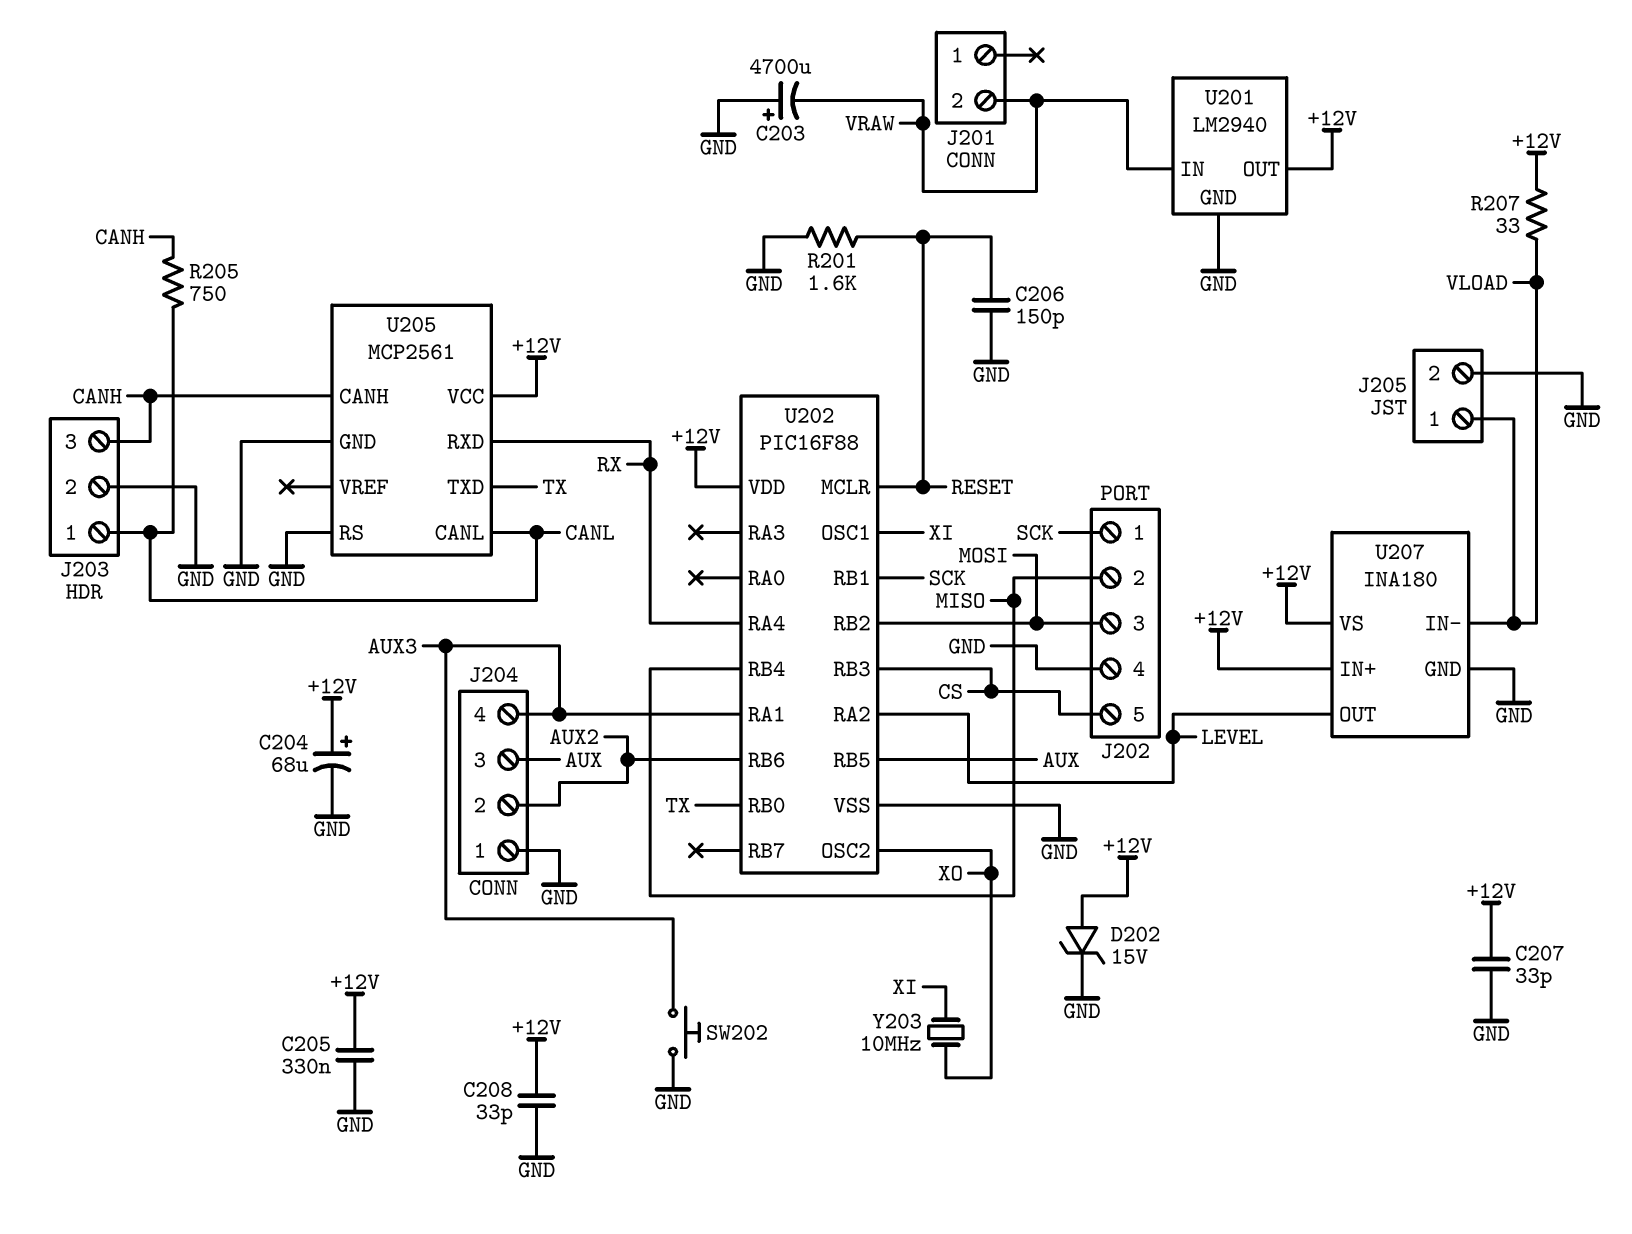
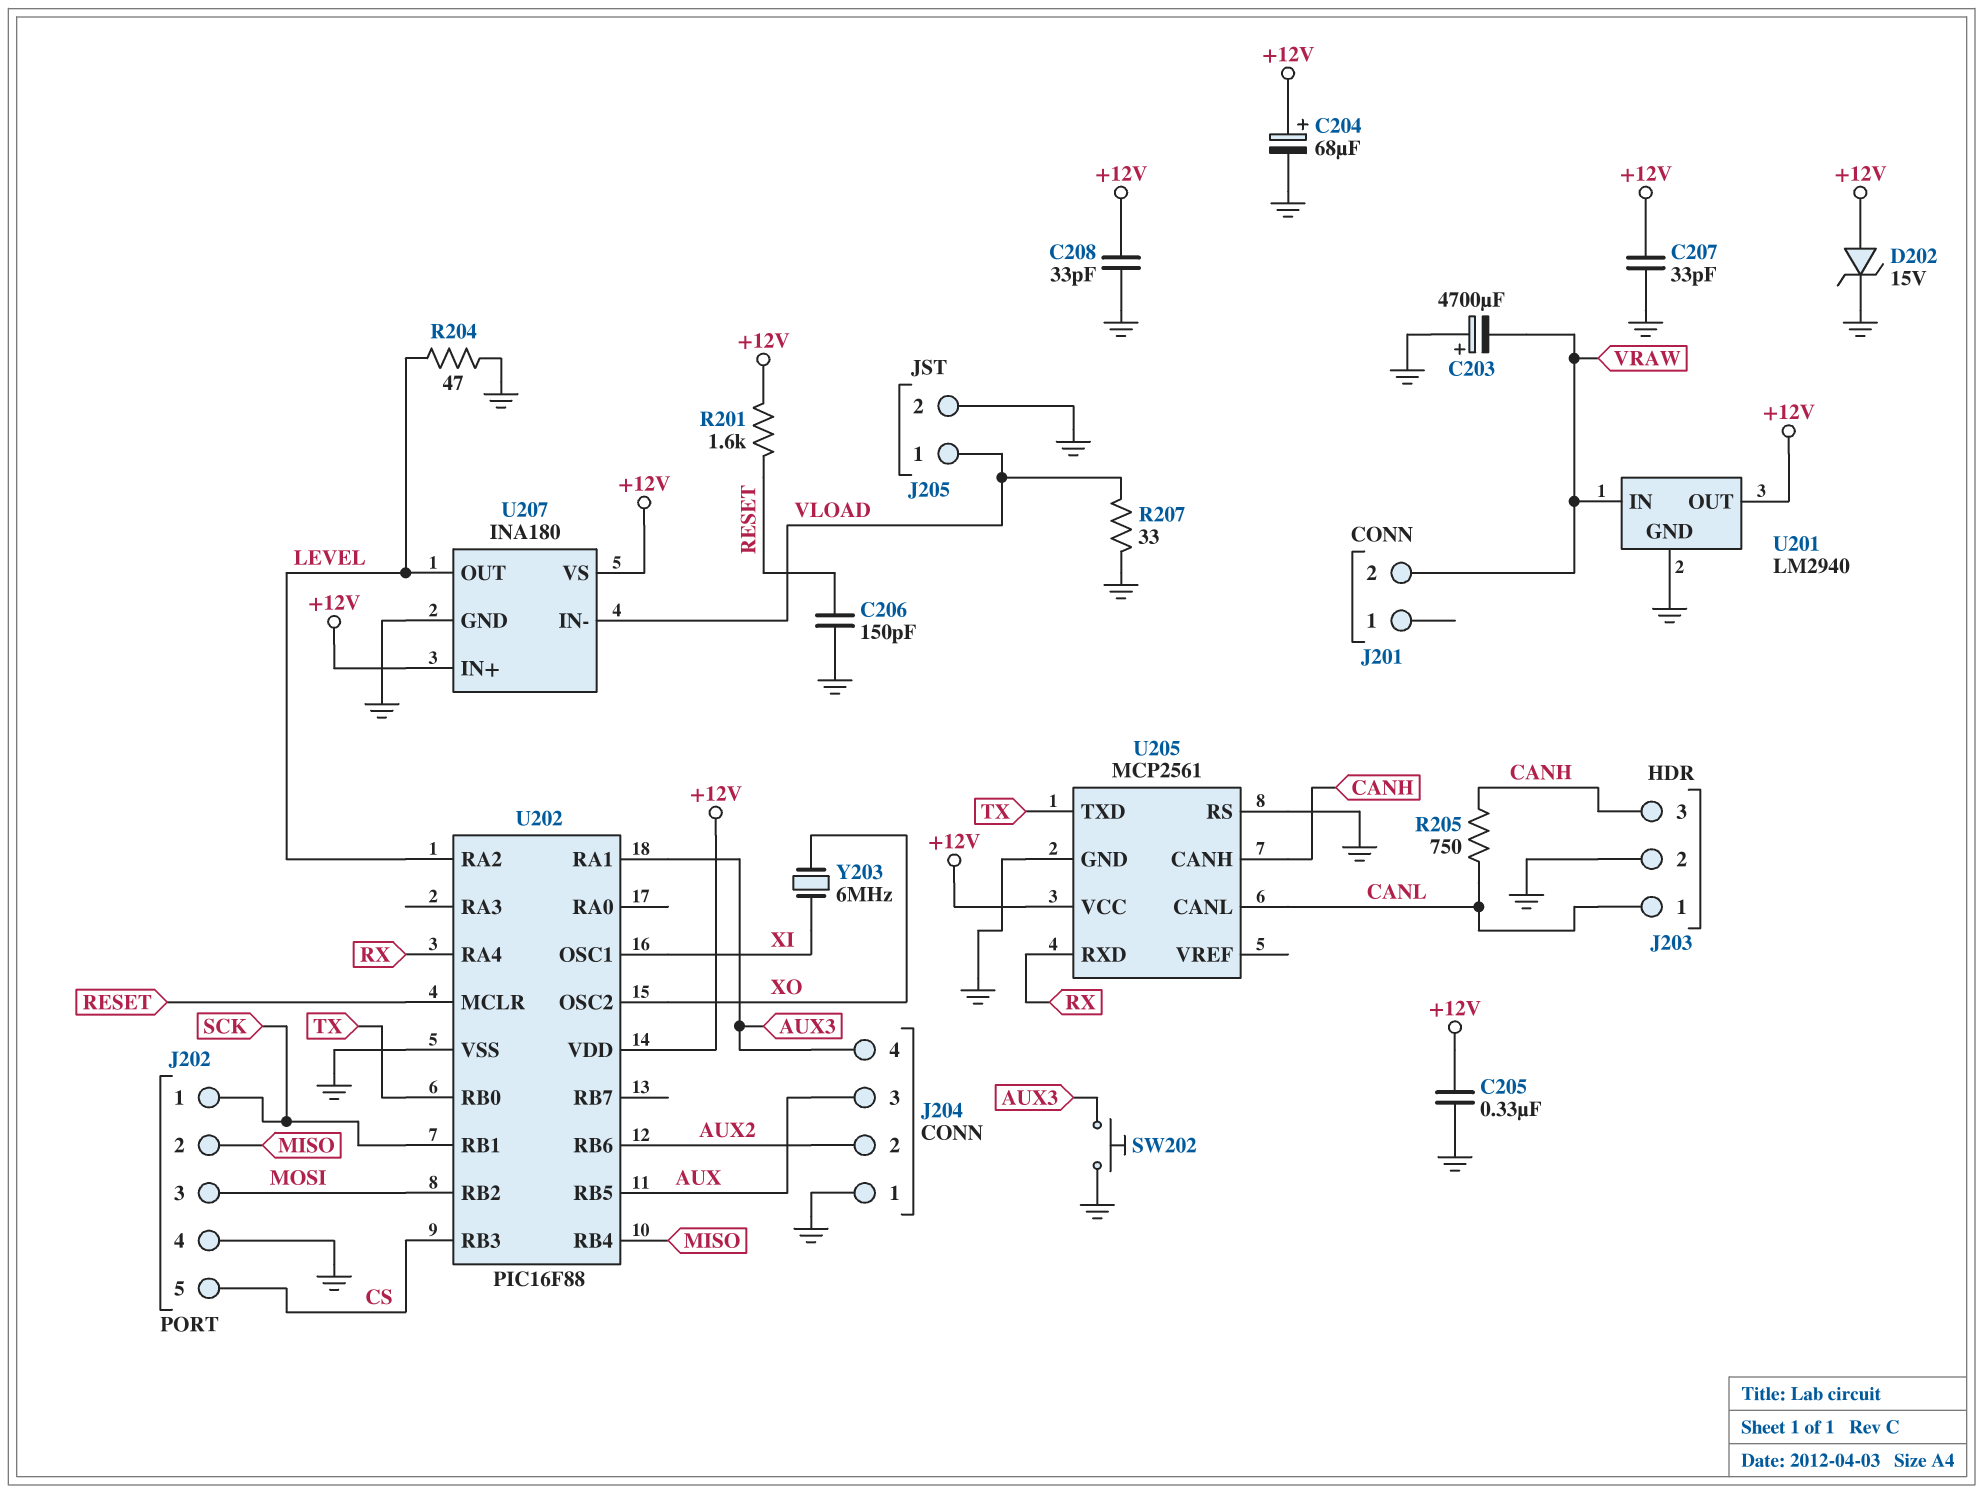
R201: 1.6k (GND, RESET) -> 1.6k (+12V, RESET)
R204: none -> 47 (GND, LEVEL)
R207: 33 (+12V, VLOAD) -> 33 (GND, VLOAD)
Y203: 10MHz (XI, XO) -> 6MHz (XI, XO)

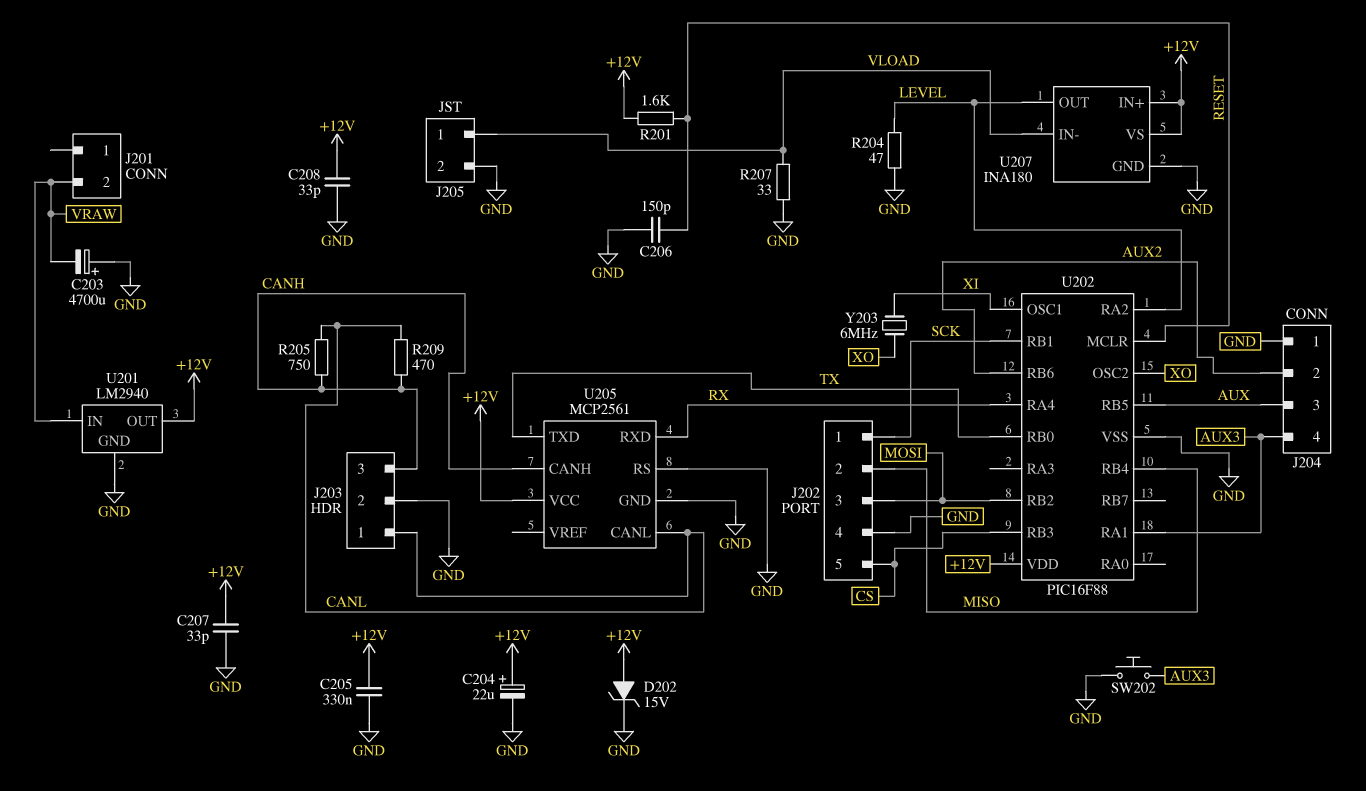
C204: 68uF (plus +12V, minus GND) -> 22uF (plus +12V, minus GND)
R209: none -> 470 (CANH, CANL)

